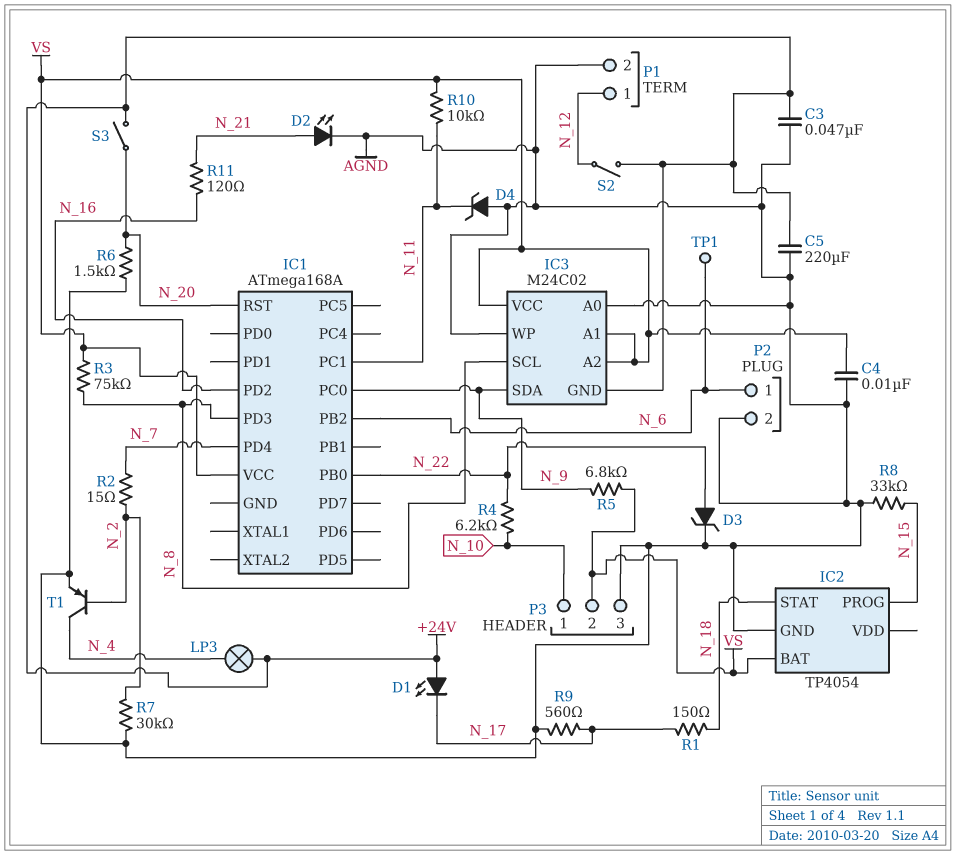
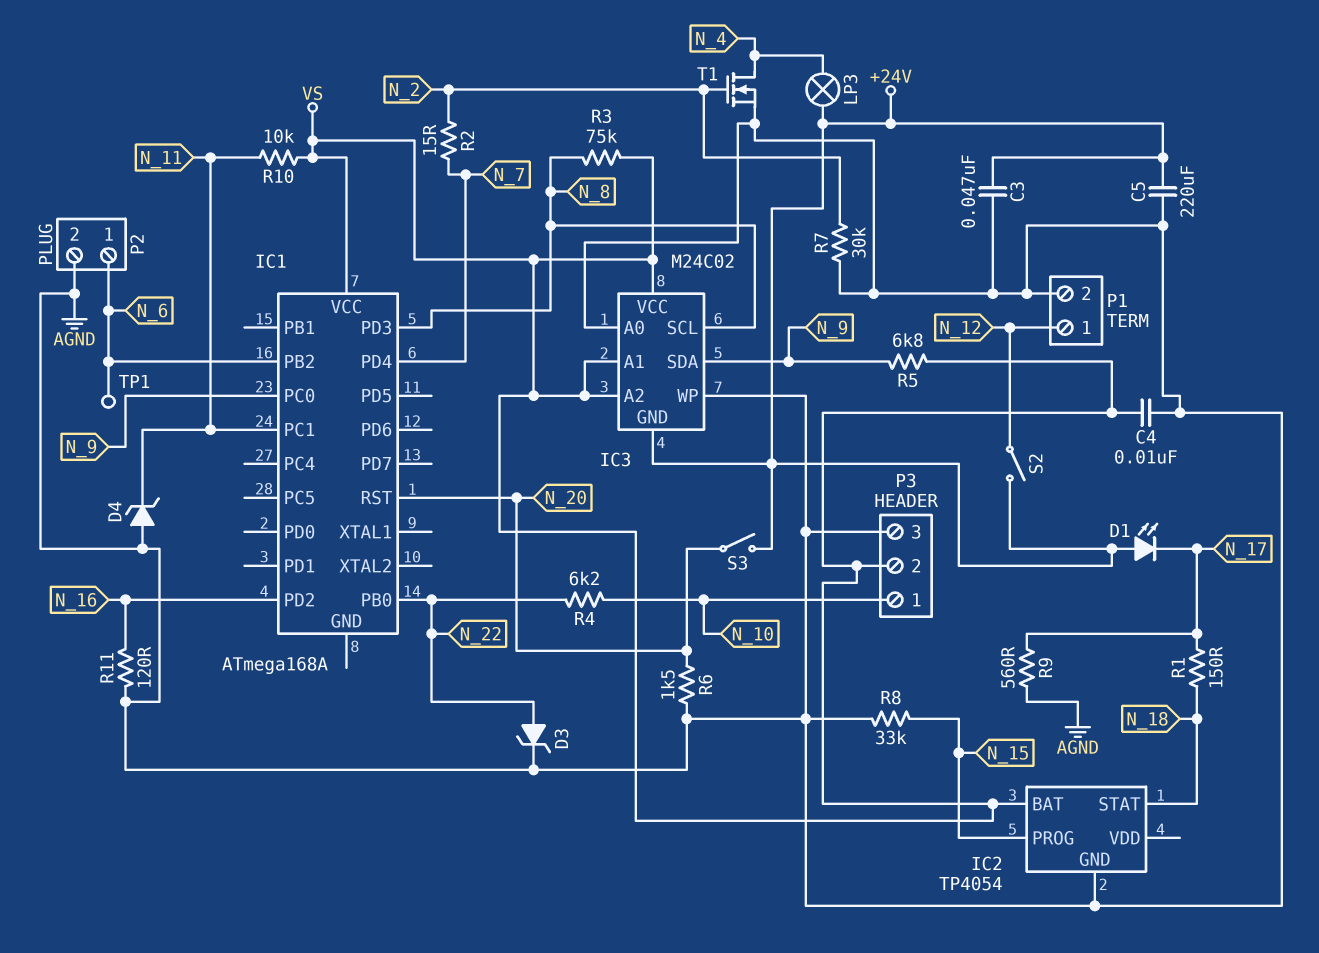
D2: LED (A N_21, K AGND) -> none
R11: 120 (N_16, N_21) -> 120 (AGND, N_16)
T1: PNP (B N_2, C N_4, E AGND) -> NMOS (G N_2, D N_4, S AGND)

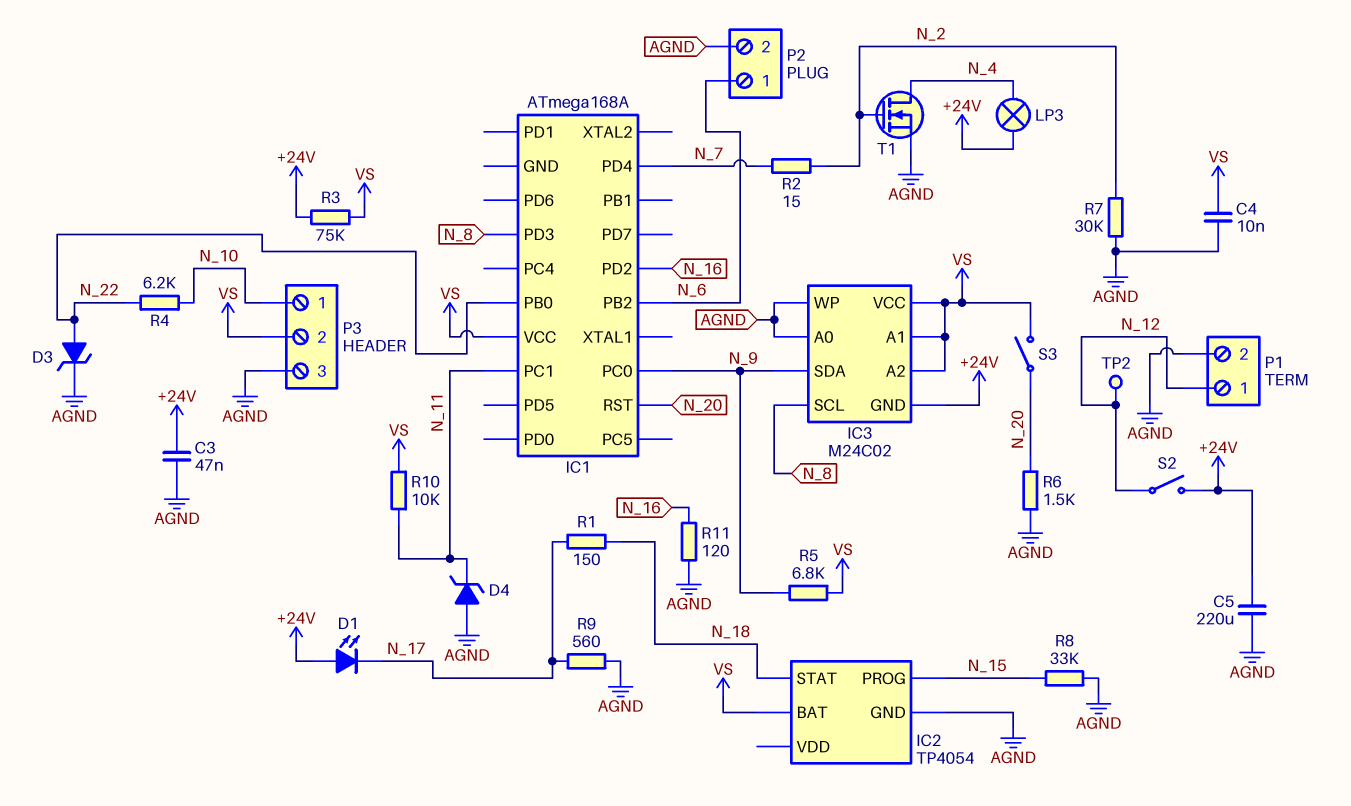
R3: 75k (N_8, VS) -> 75k (+24V, VS)
S3: switch (+24V, N_20) -> switch (N_20, VS)
TP1: test point (N_6) -> none
TP2: none -> test point (N_12)

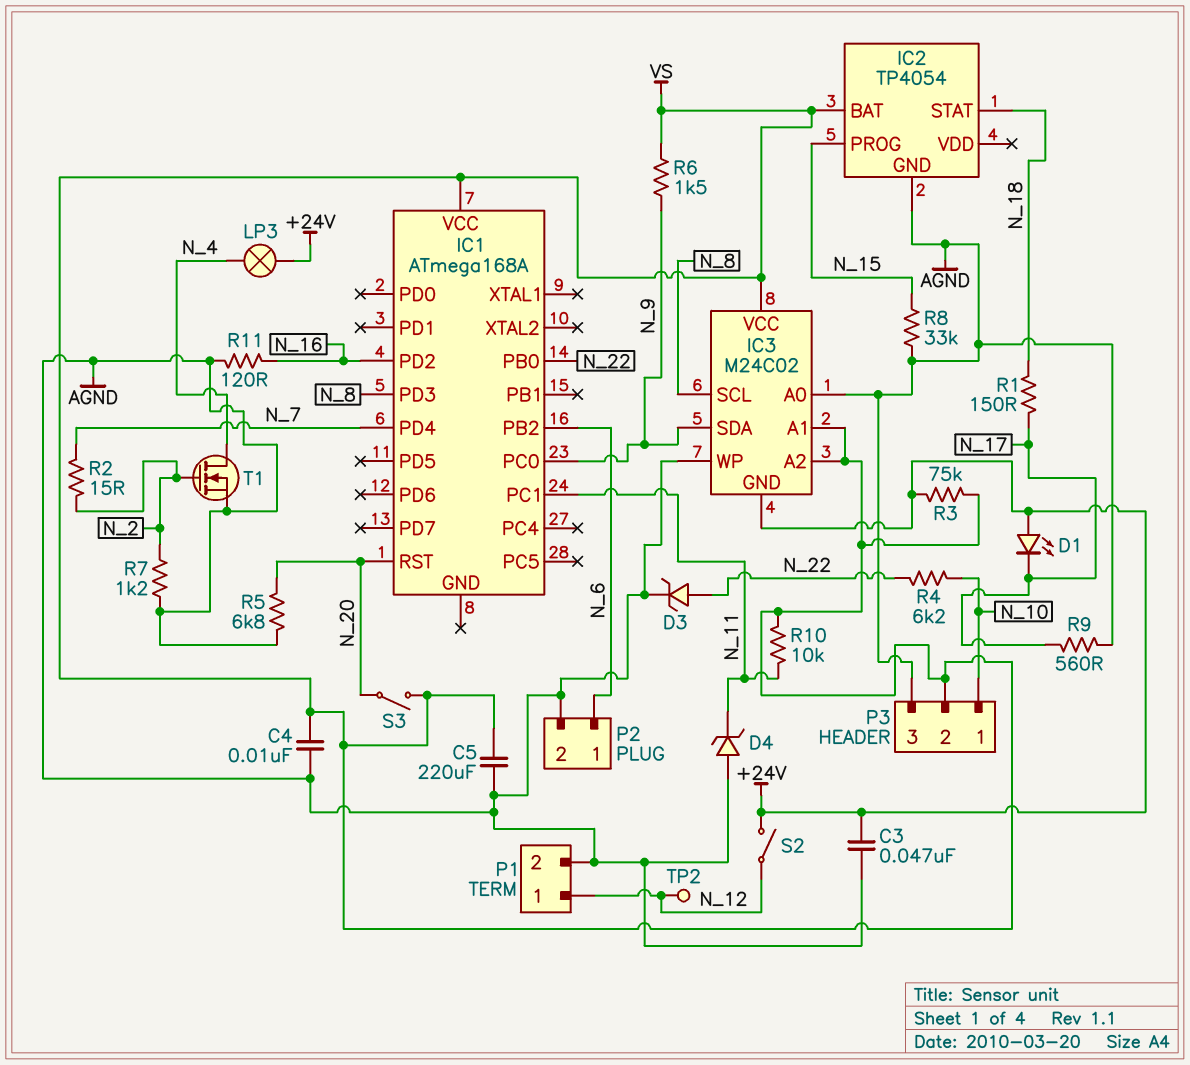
C5: 220uF (+24V, AGND) -> 220uF (AGND, VS)
R5: 6.8k (N_9, VS) -> 6.8k (AGND, N_20)
R6: 1.5k (AGND, N_20) -> 1.5k (N_9, VS)
R7: 30k (AGND, N_2) -> 1.2k (AGND, N_2)

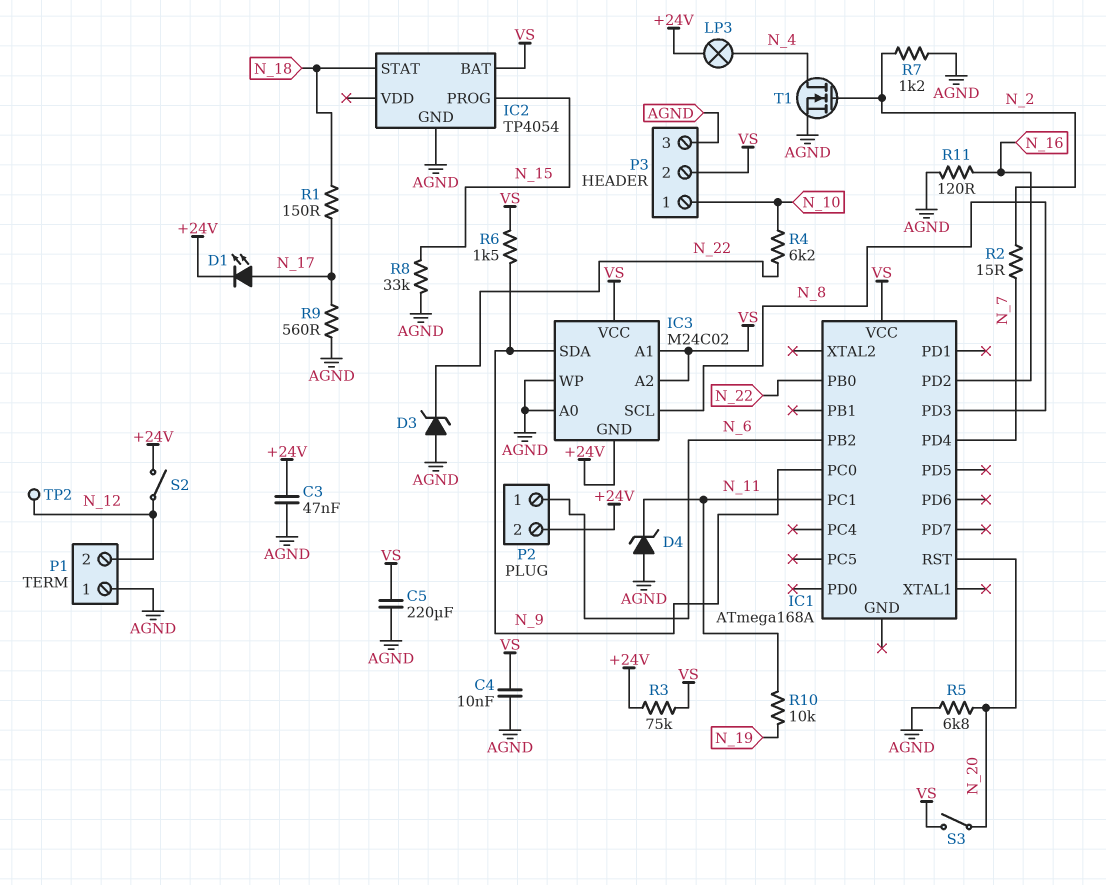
D1: LED (A +24V, K N_17) -> LED (A N_17, K +24V)
D3: zener (A N_22, K AGND) -> zener (A AGND, K N_22)
P1 pin 1: N_12 -> AGND
P1 pin 2: AGND -> N_12
P2 pin 2: AGND -> +24V
R10: 10k (N_11, VS) -> 10k (N_11, N_19)

